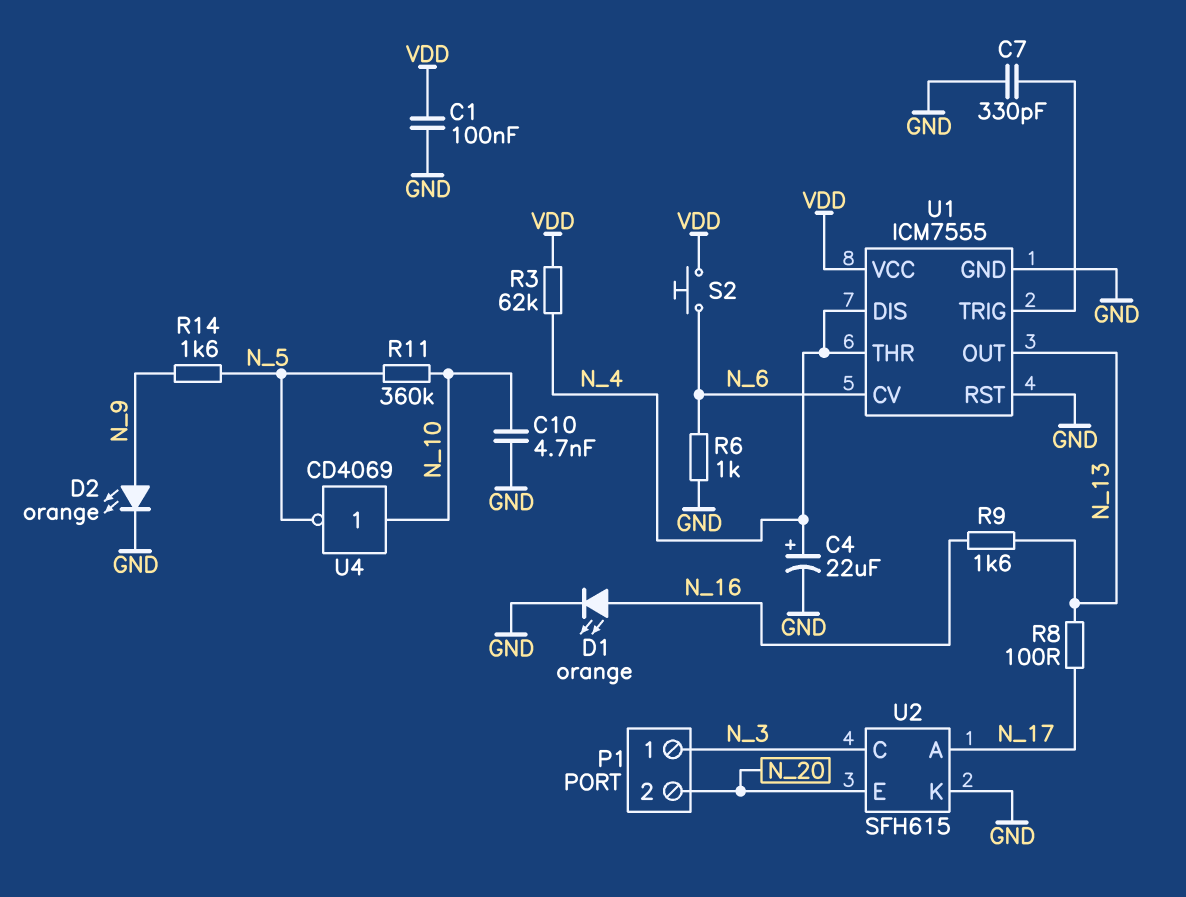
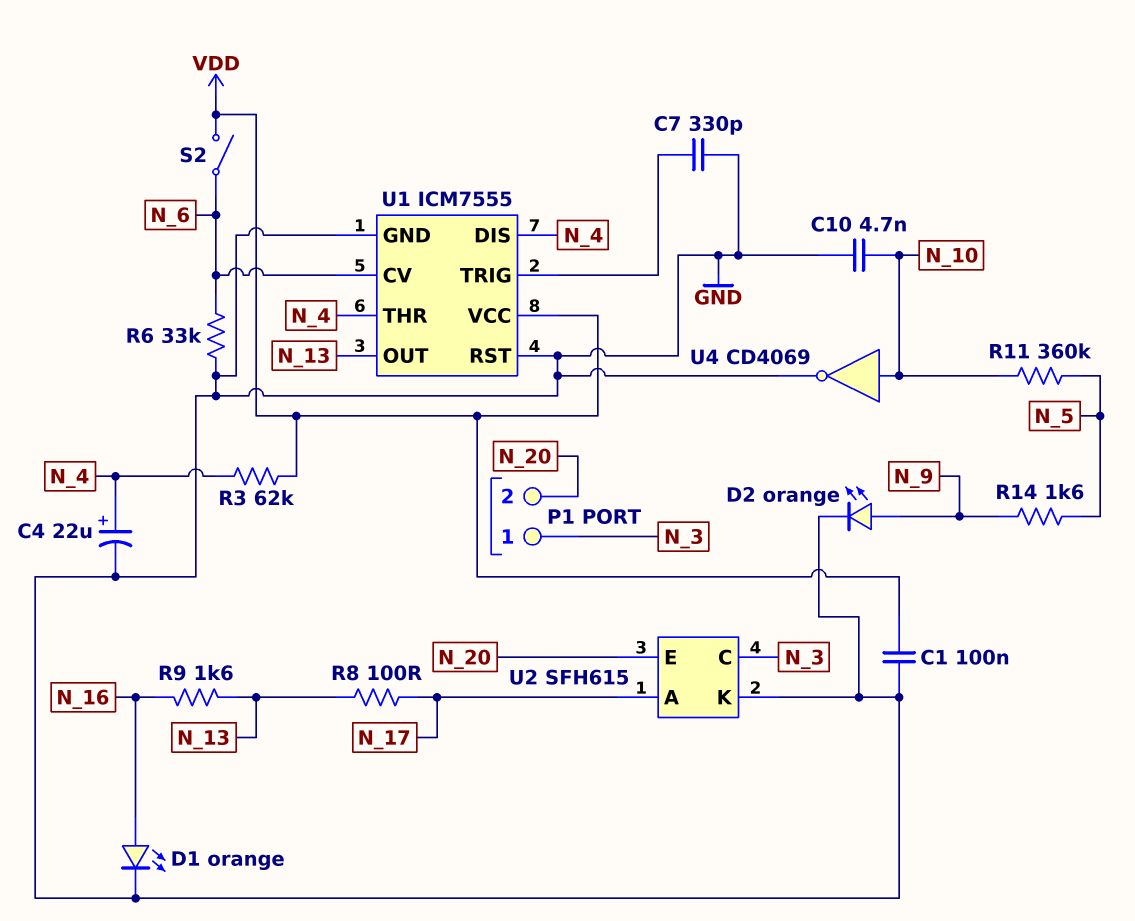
R6: 1k (GND, N_6) -> 33k (GND, N_6)
S2: button (N_6, VDD) -> switch (N_6, VDD)
U4: NOT CD4069 (in N_10, out N_5) -> NOT CD4069 (in N_10, out GND)

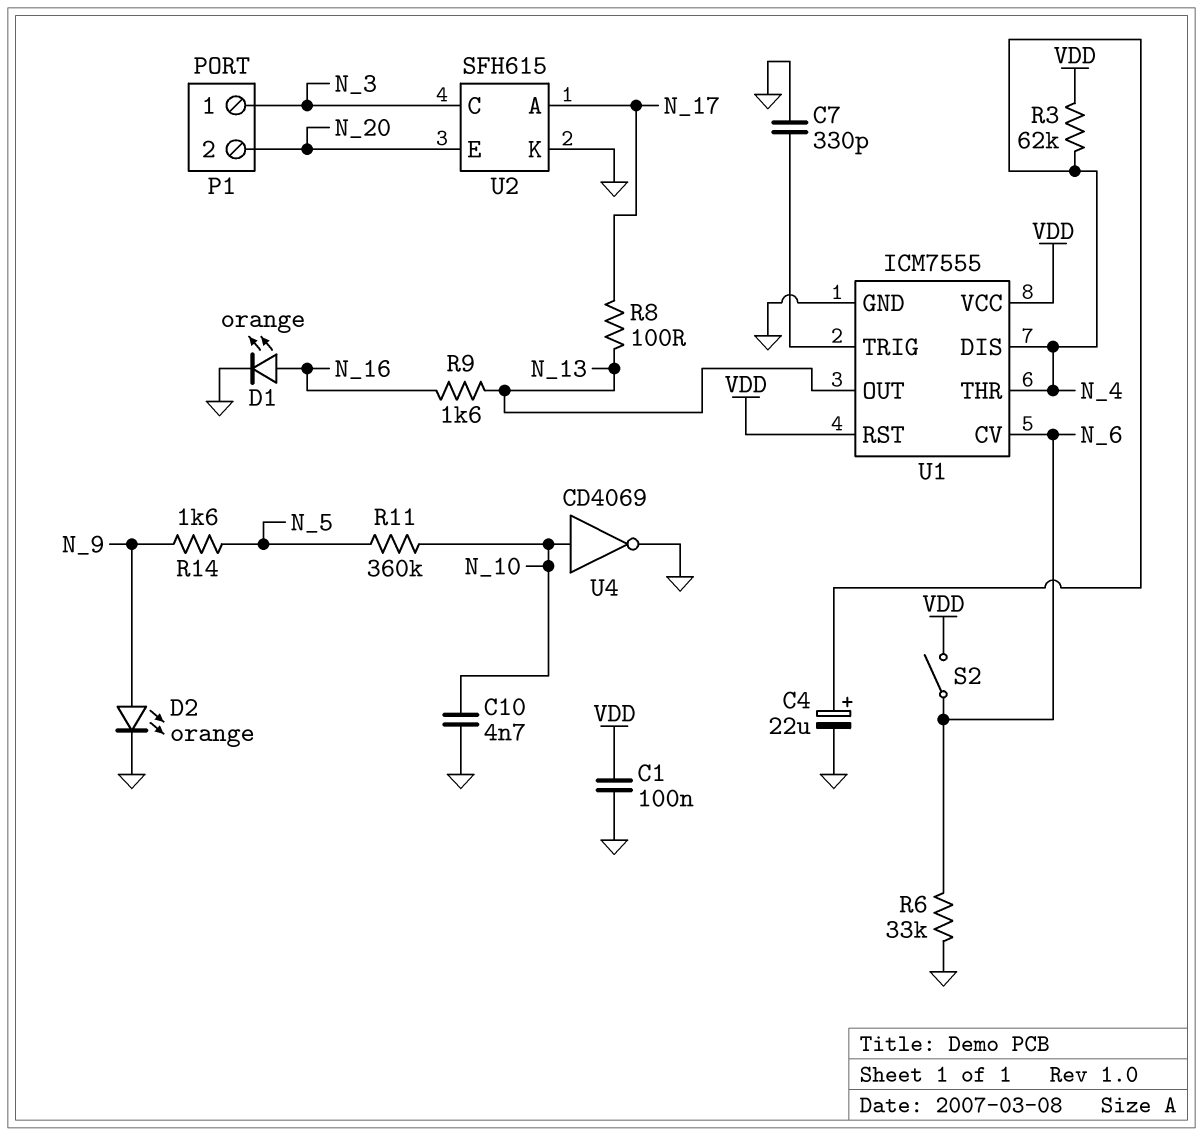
U1 pin RST: GND -> VDD

